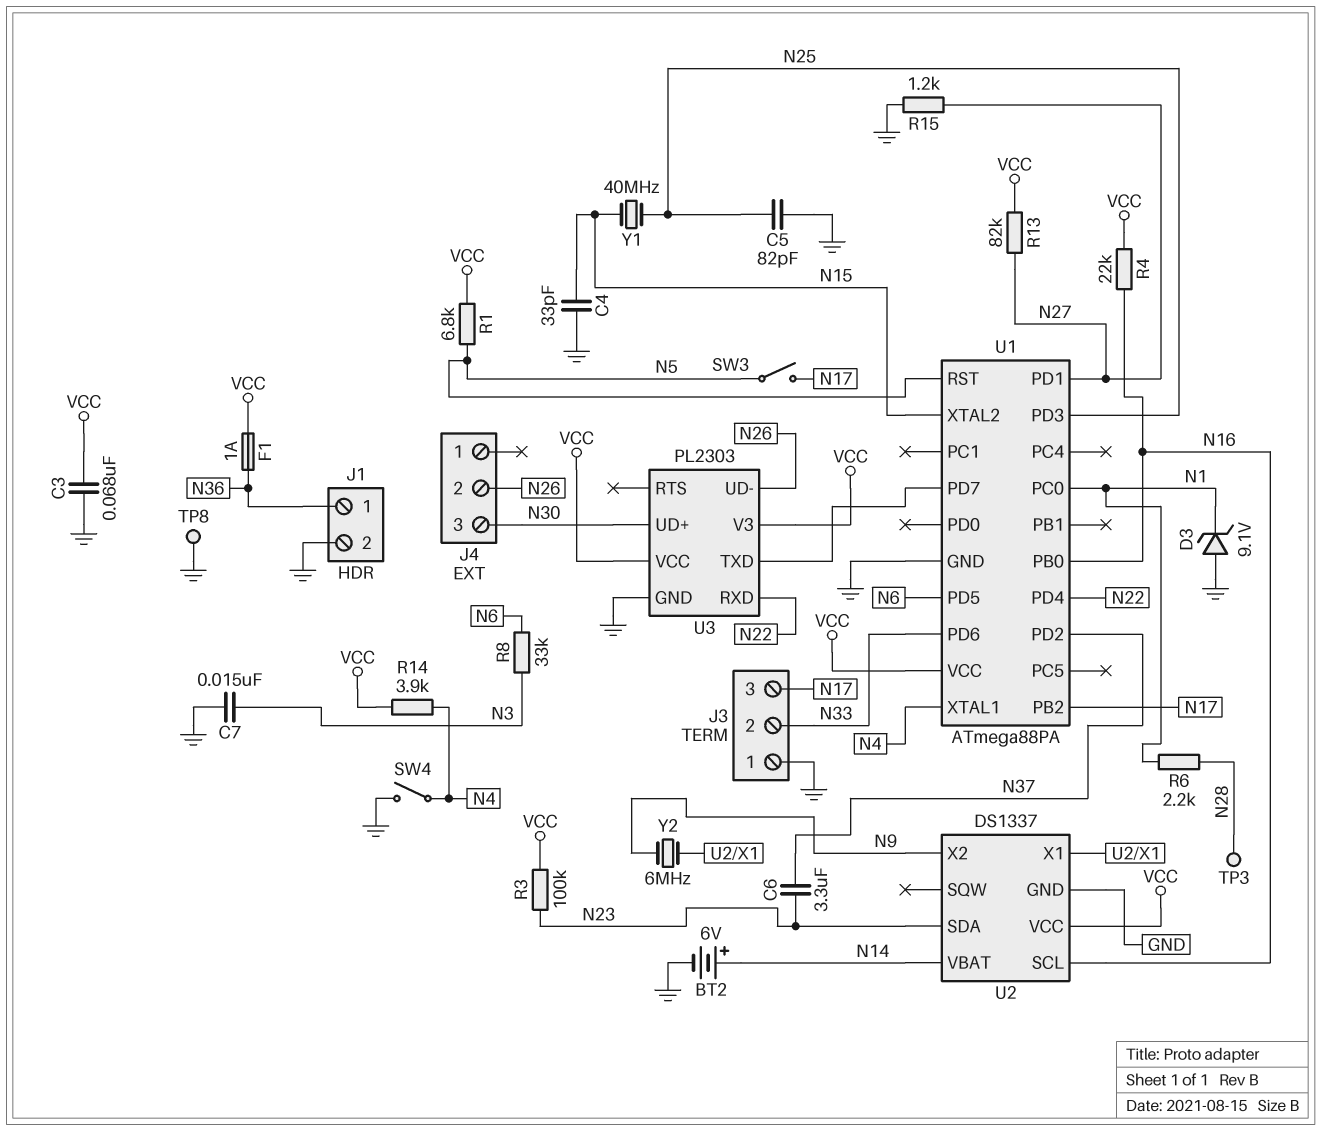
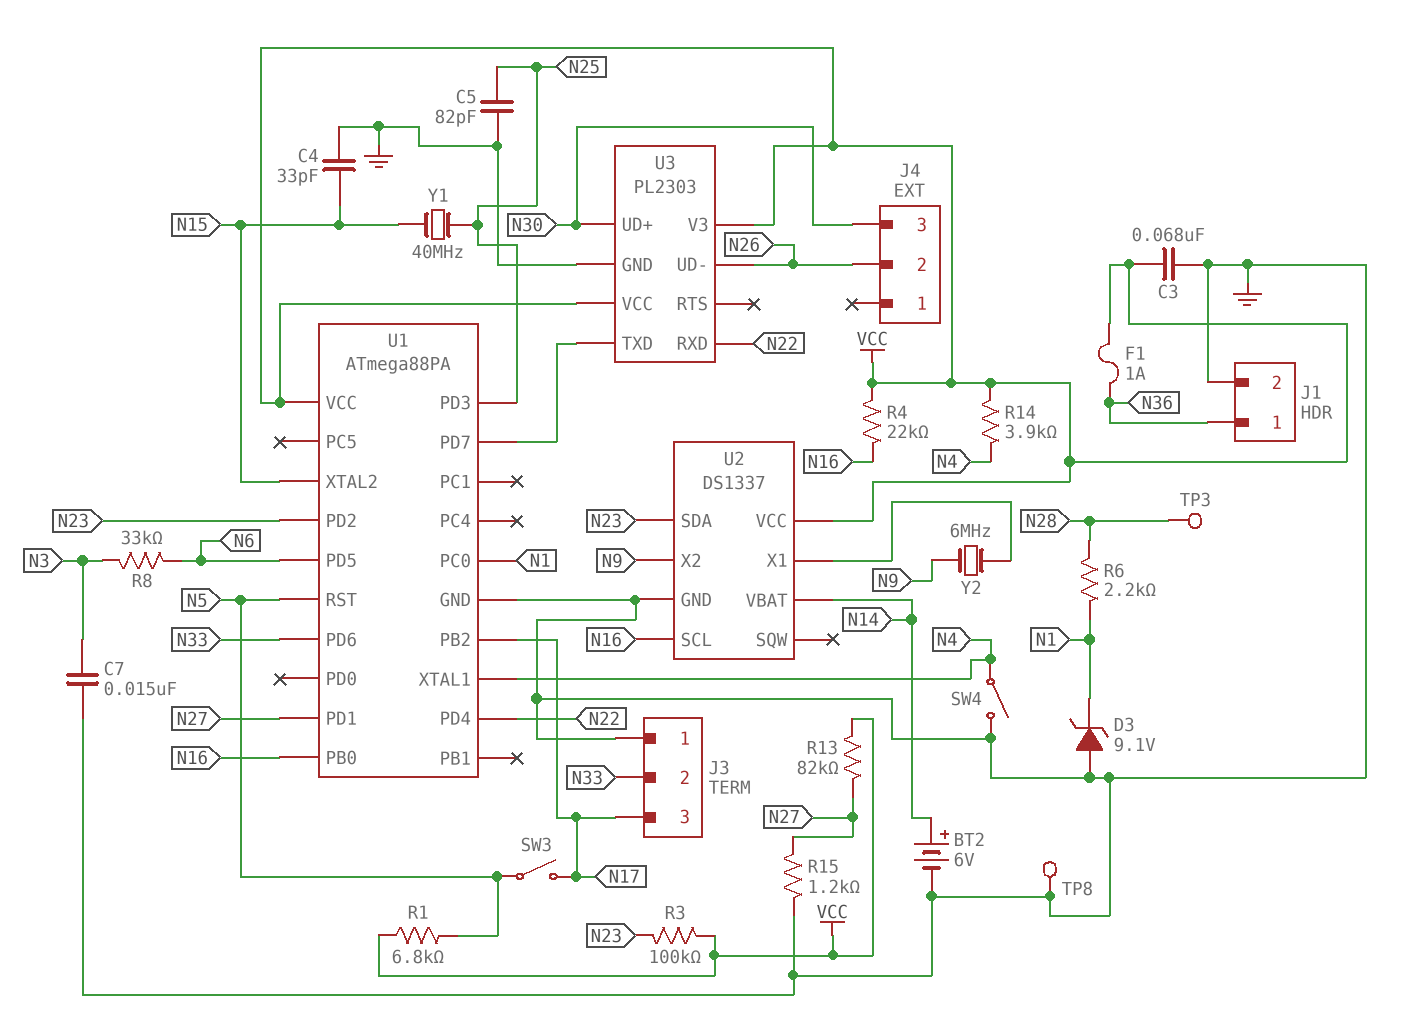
C6: 3.3uF (N23, N37) -> none
U1 pin PD2: N37 -> N23

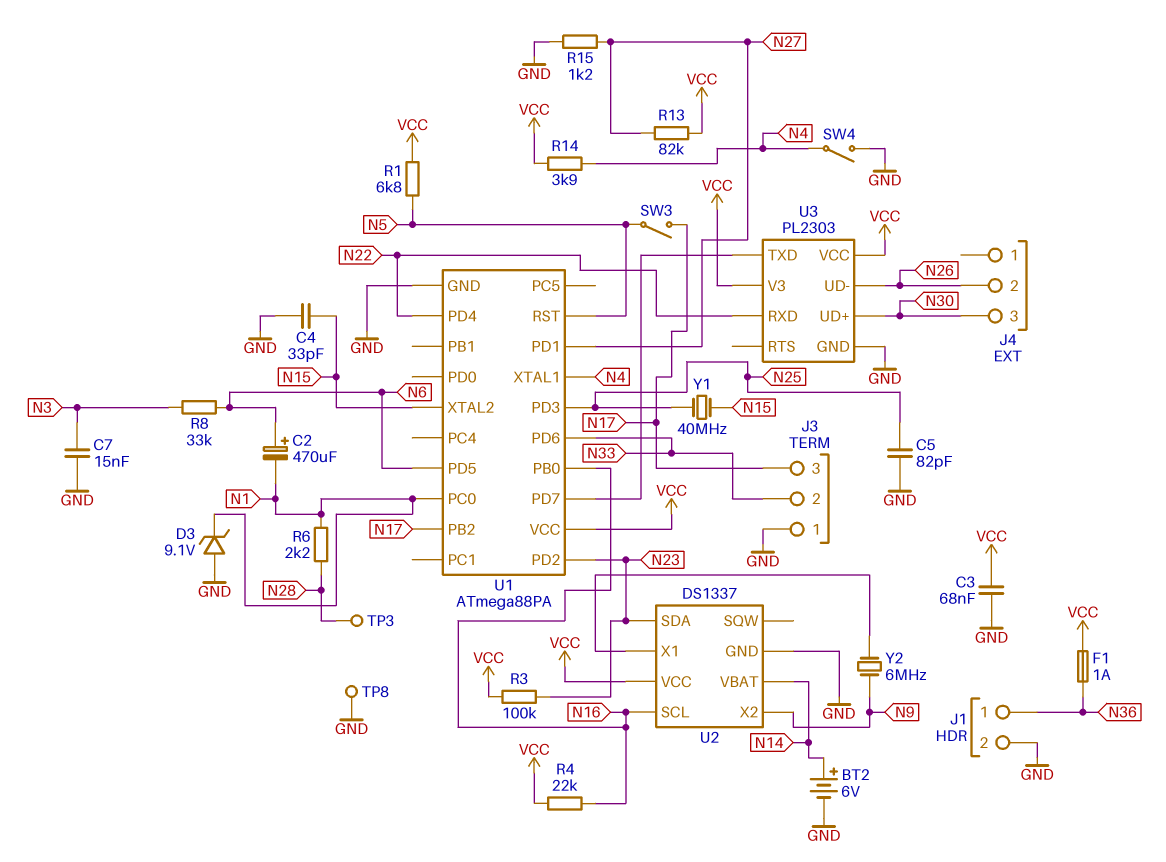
C2: none -> 470uF (plus N6, minus N1)

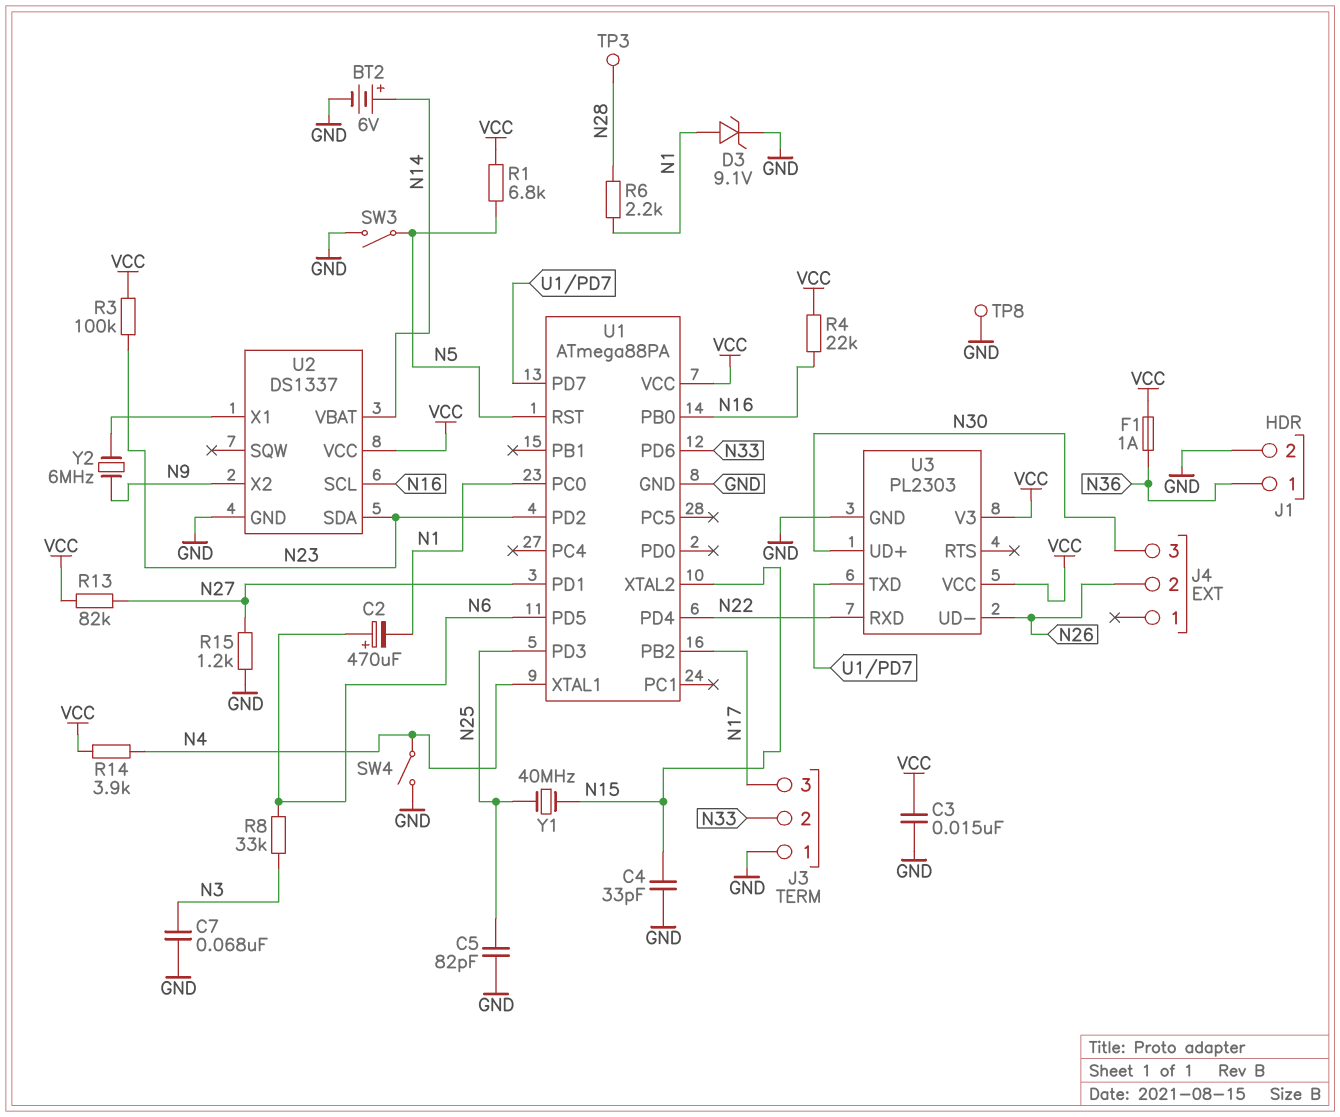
C3: 68nF (GND, VCC) -> 15nF (GND, VCC)
C7: 15nF (GND, N3) -> 68nF (GND, N3)
D3: zener 9.1V (A GND, K N1) -> zener 9.1V (A N1, K GND)
SW3: switch (N5, N17) -> switch (GND, N5)

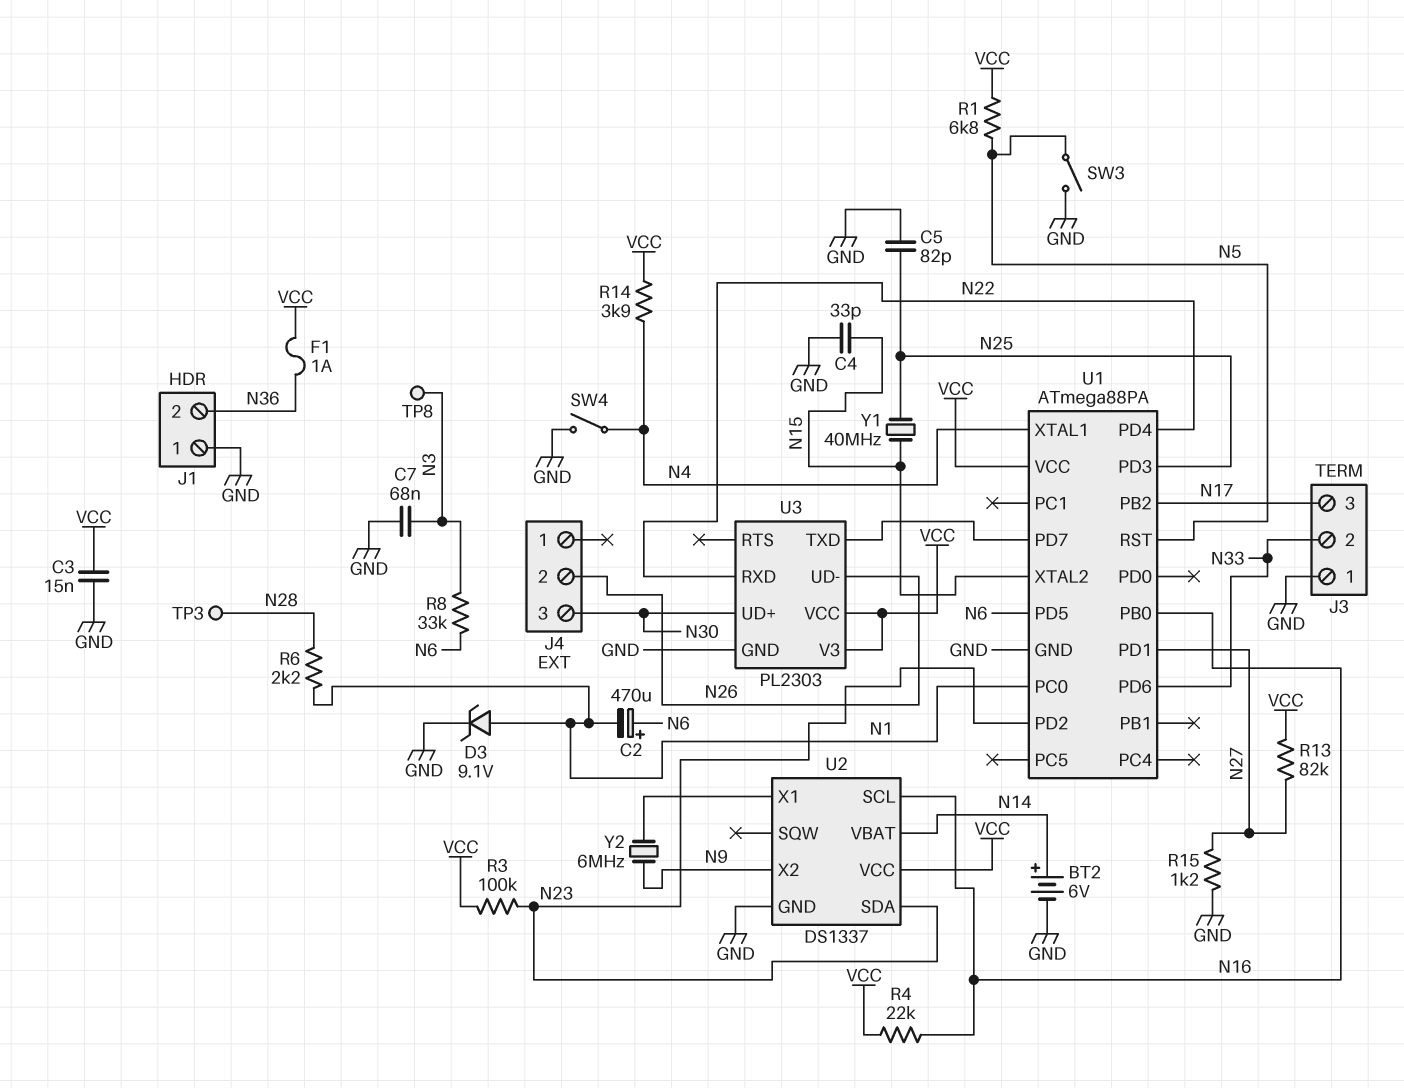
J1 pin 1: N36 -> GND
J1 pin 2: GND -> N36
TP8: test point (GND) -> test point (N3)

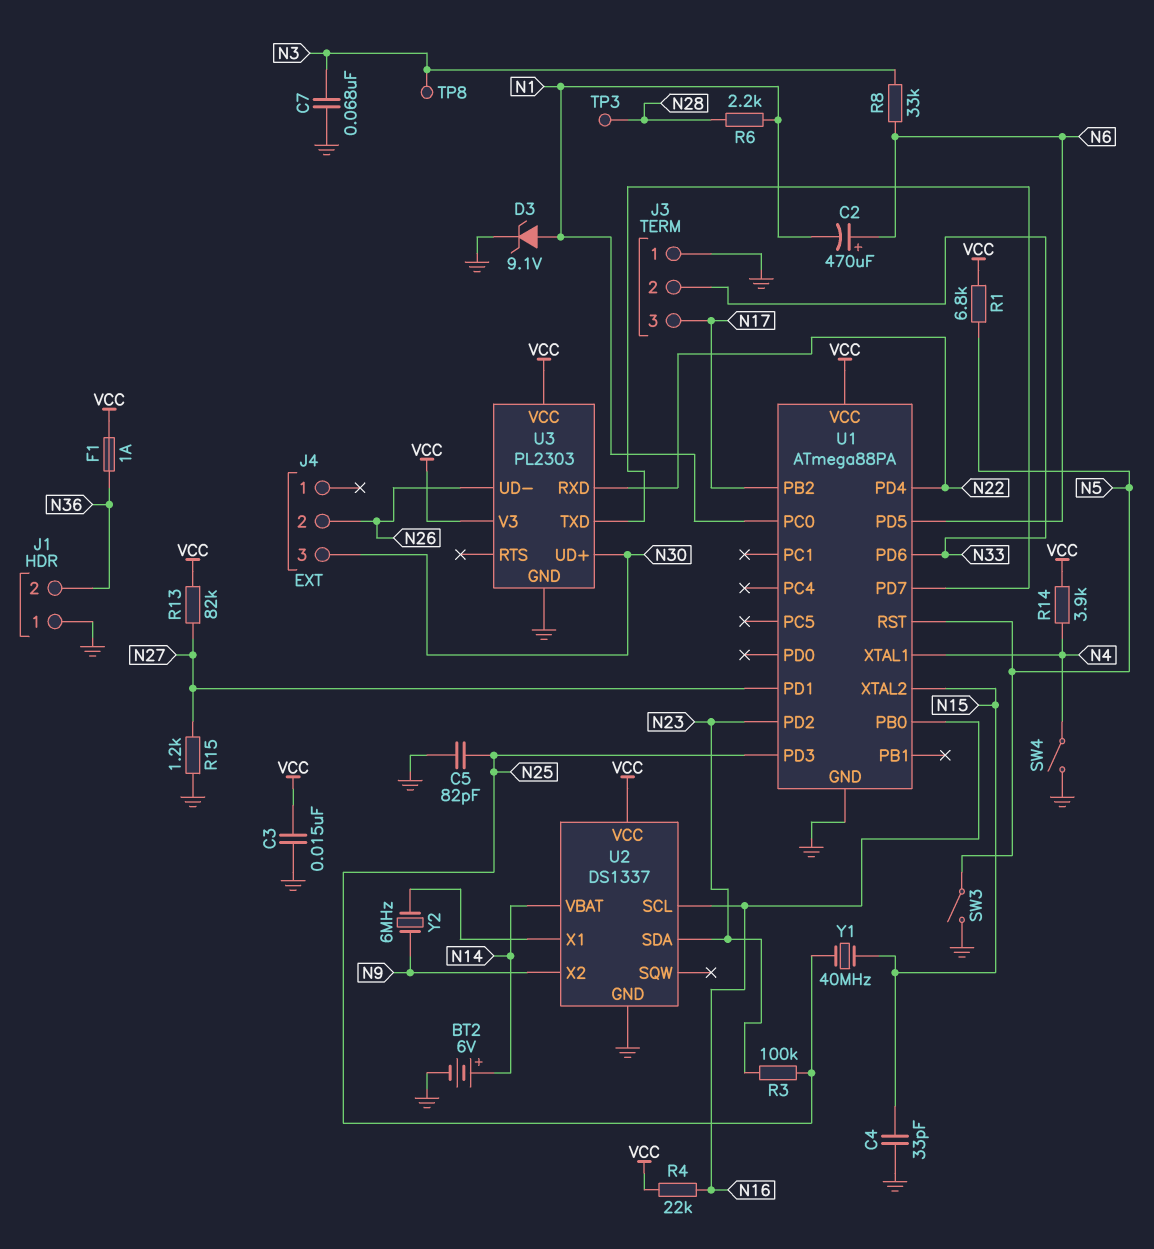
R3: 100k (N23, VCC) -> 100k (N23, N25)

